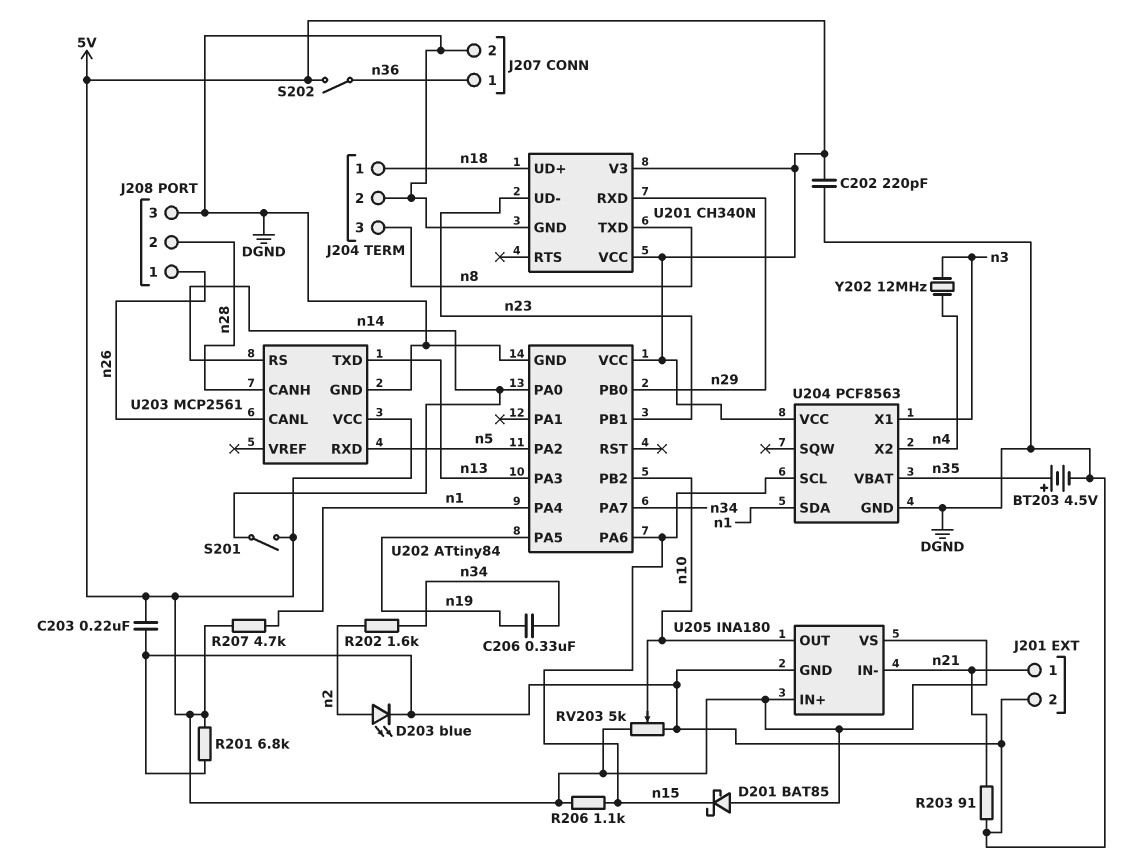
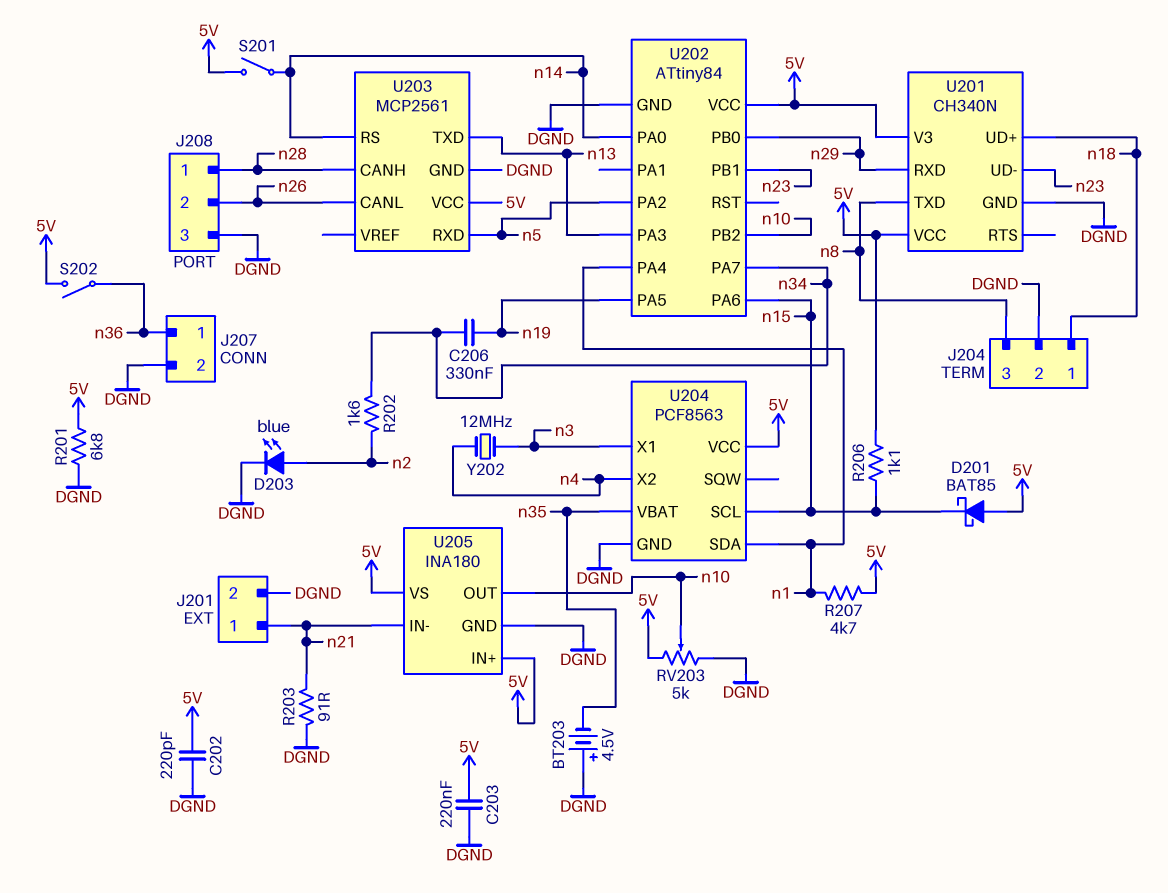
BT203: 4.5V (plus n35, minus DGND) -> 4.5V (plus DGND, minus n35)
J208 pin 1: n26 -> n28
J208 pin 2: n28 -> n26

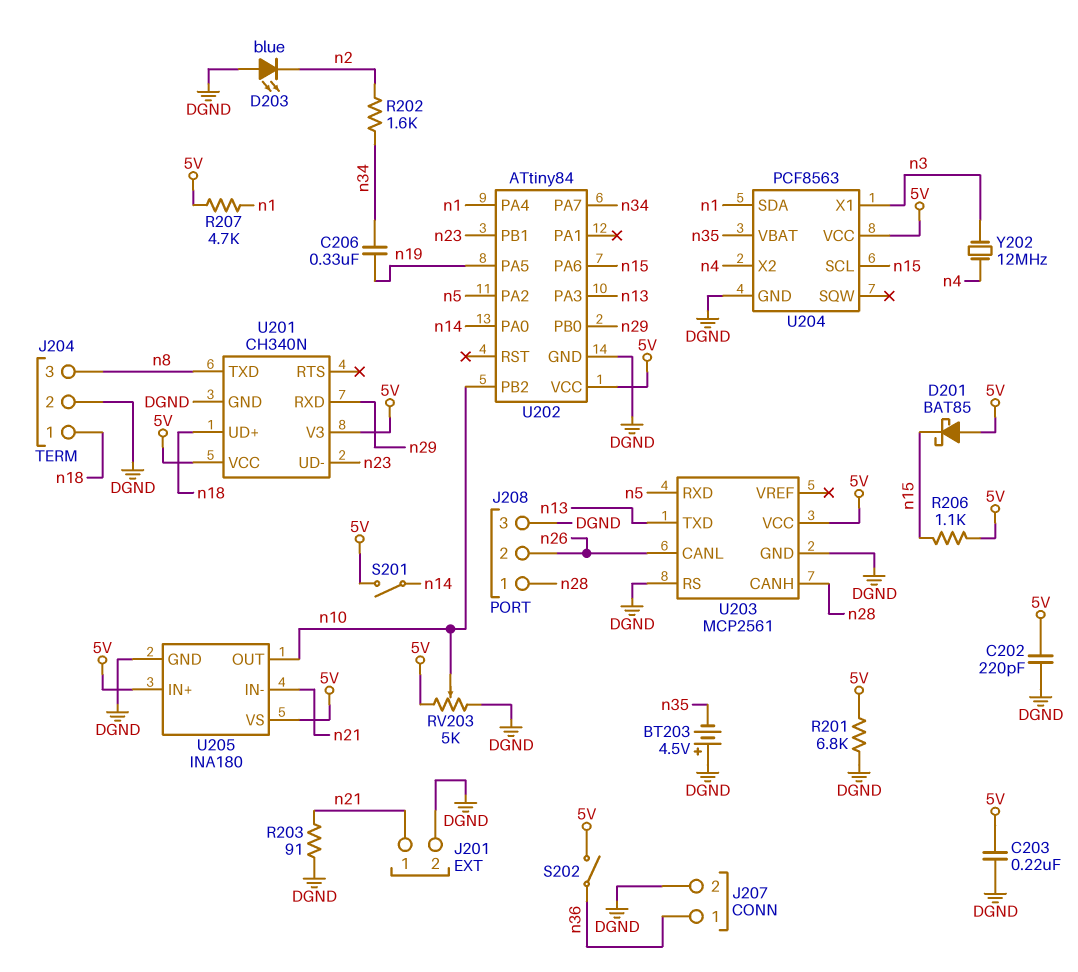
D203: LED blue (A n2, K DGND) -> LED blue (A DGND, K n2)
U203 pin RS: n14 -> DGND

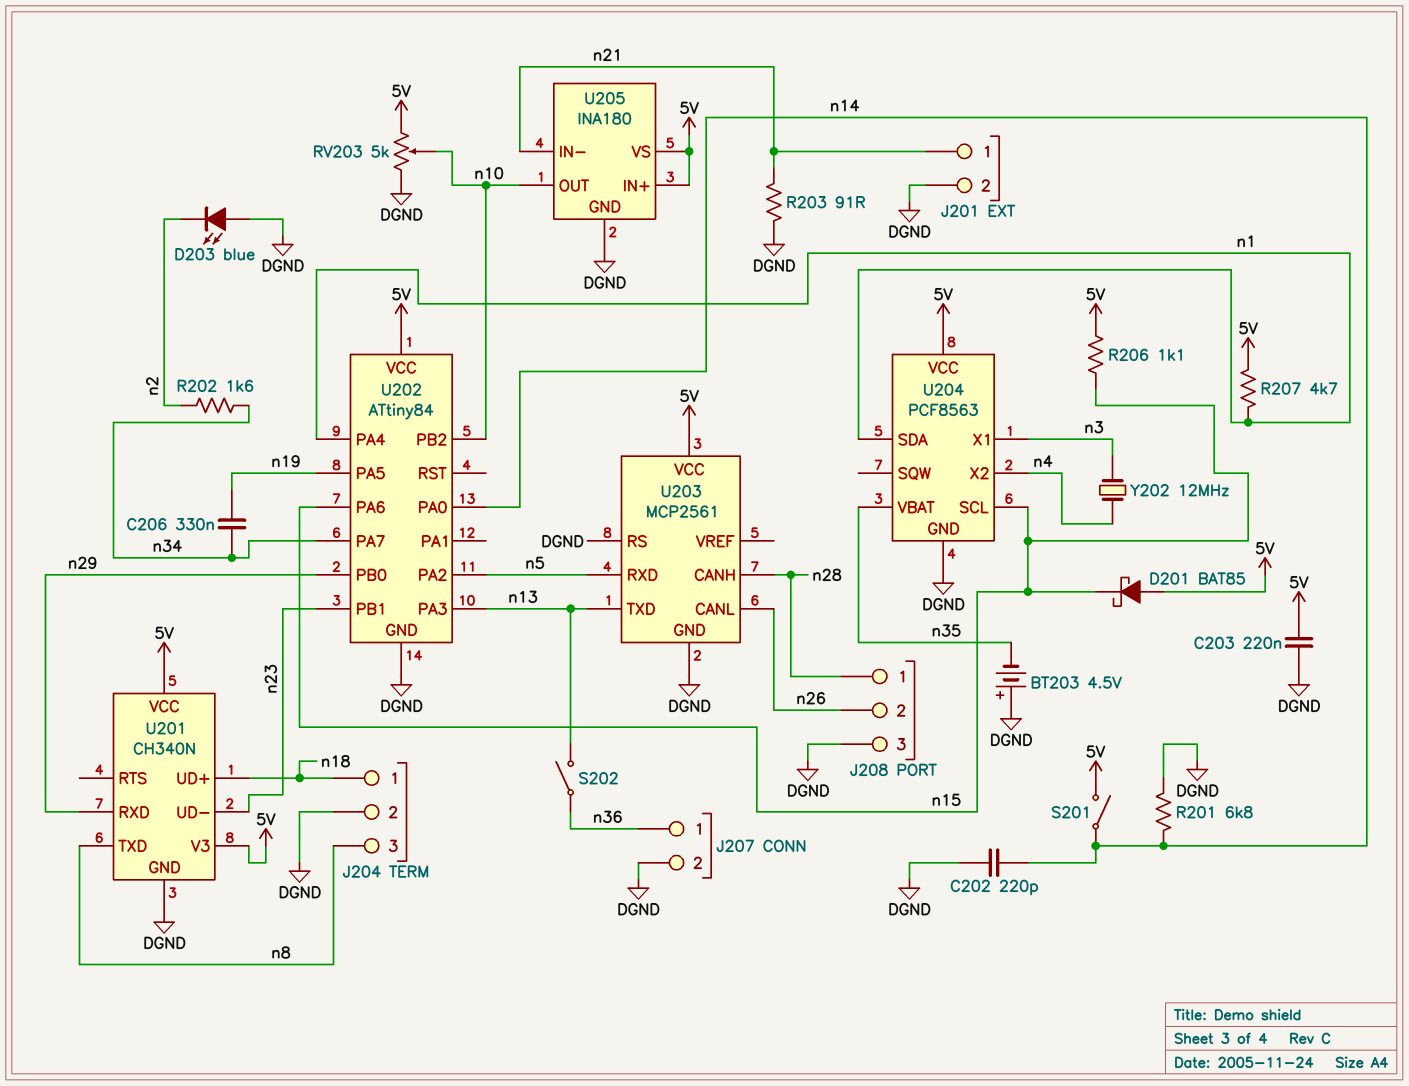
C202: 220pF (5V, DGND) -> 220pF (DGND, n14)
R201: 6.8k (5V, DGND) -> 6.8k (DGND, n14)
S202: switch (5V, n36) -> switch (n13, n36)

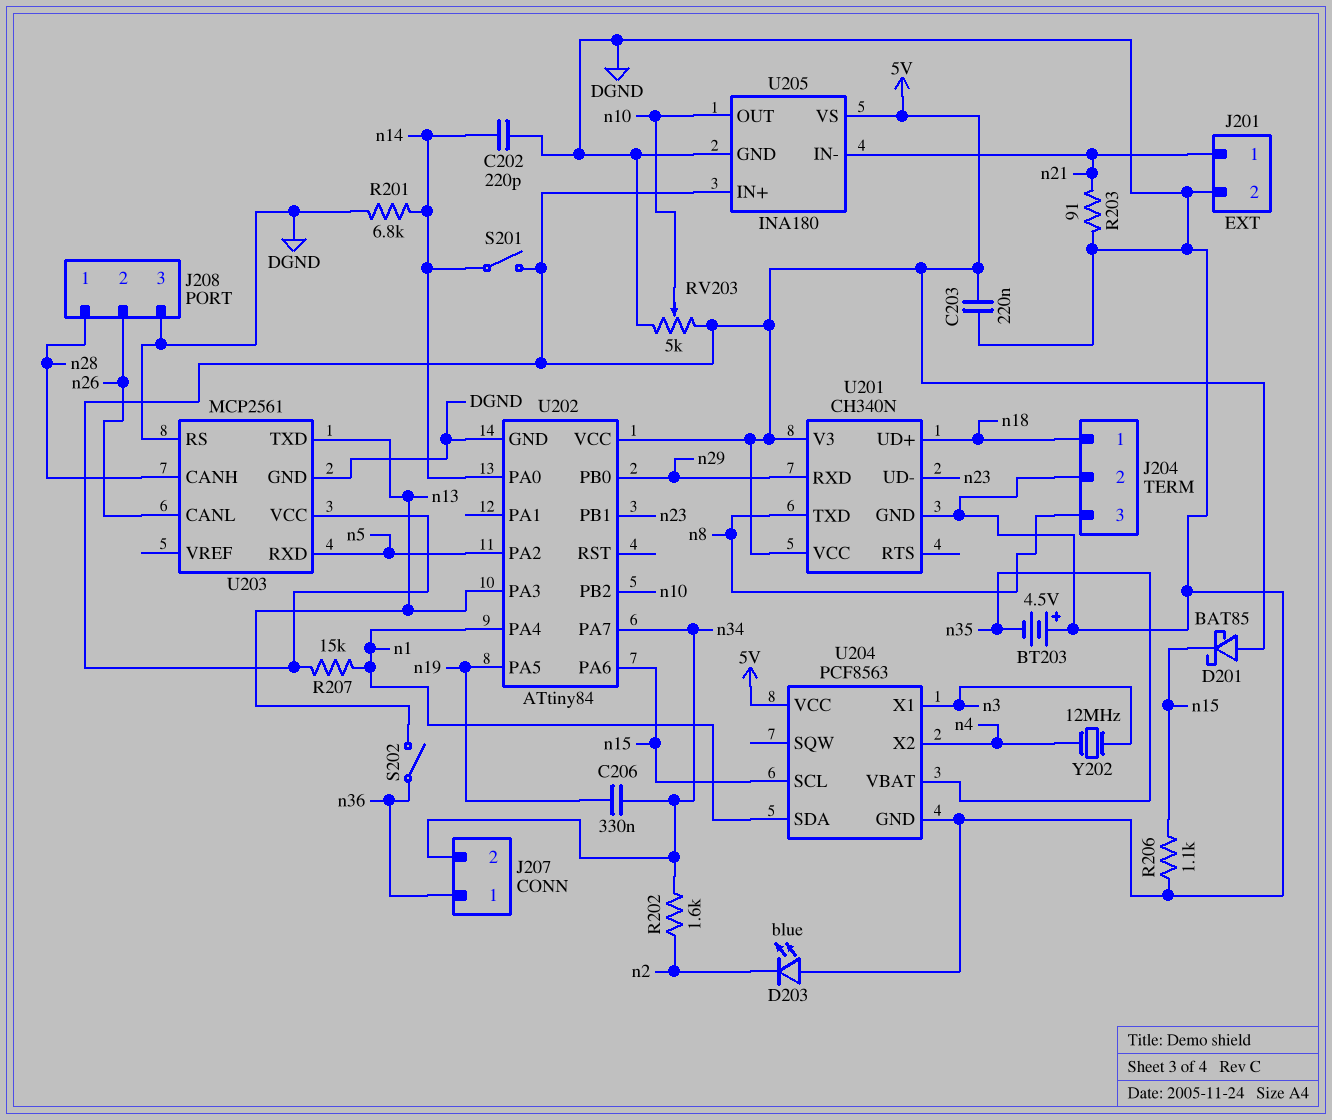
J207 pin 2: DGND -> n34
R206: 1.1k (5V, n15) -> 1.1k (DGND, n15)
R207: 4.7k (5V, n1) -> 15k (5V, n1)

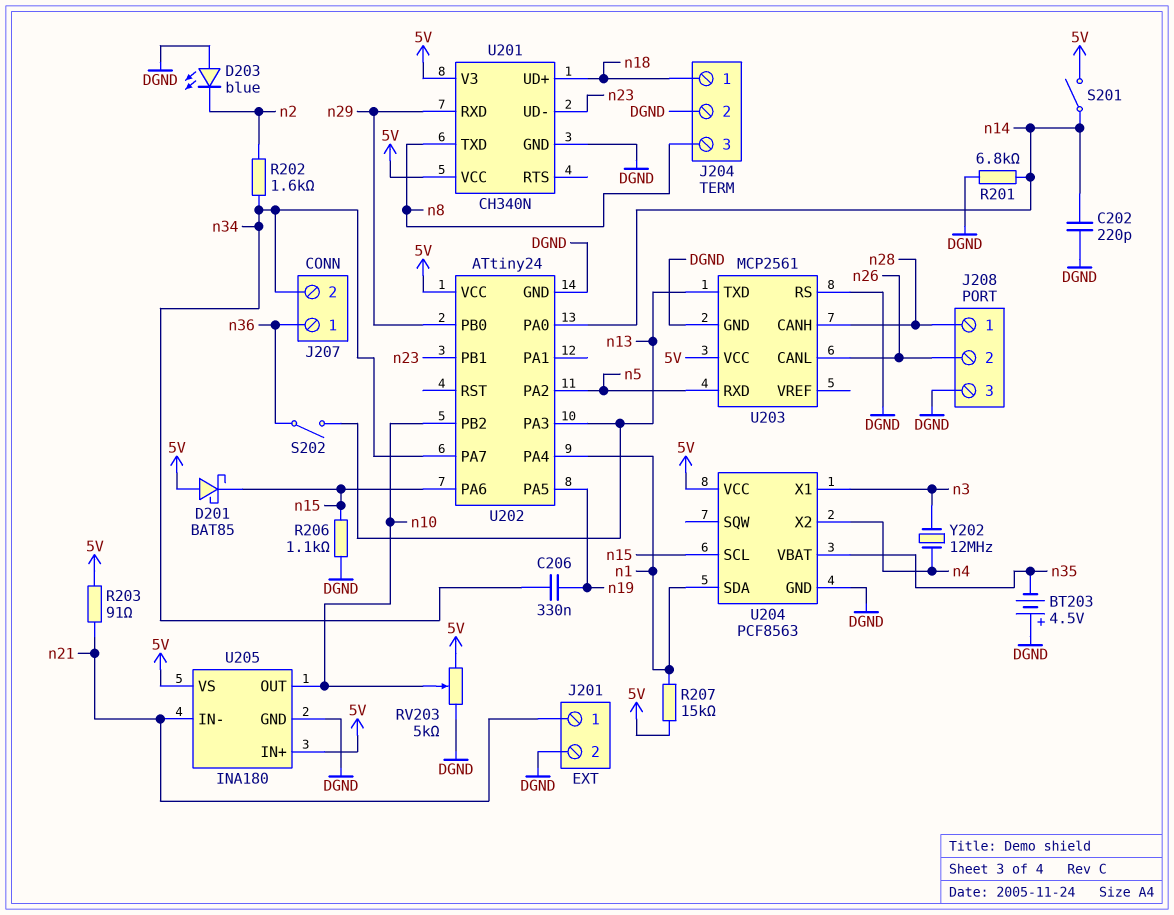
C203: 220nF (5V, DGND) -> none
R203: 91 (DGND, n21) -> 91 (5V, n21)
U202: ATtiny84 -> ATtiny24

